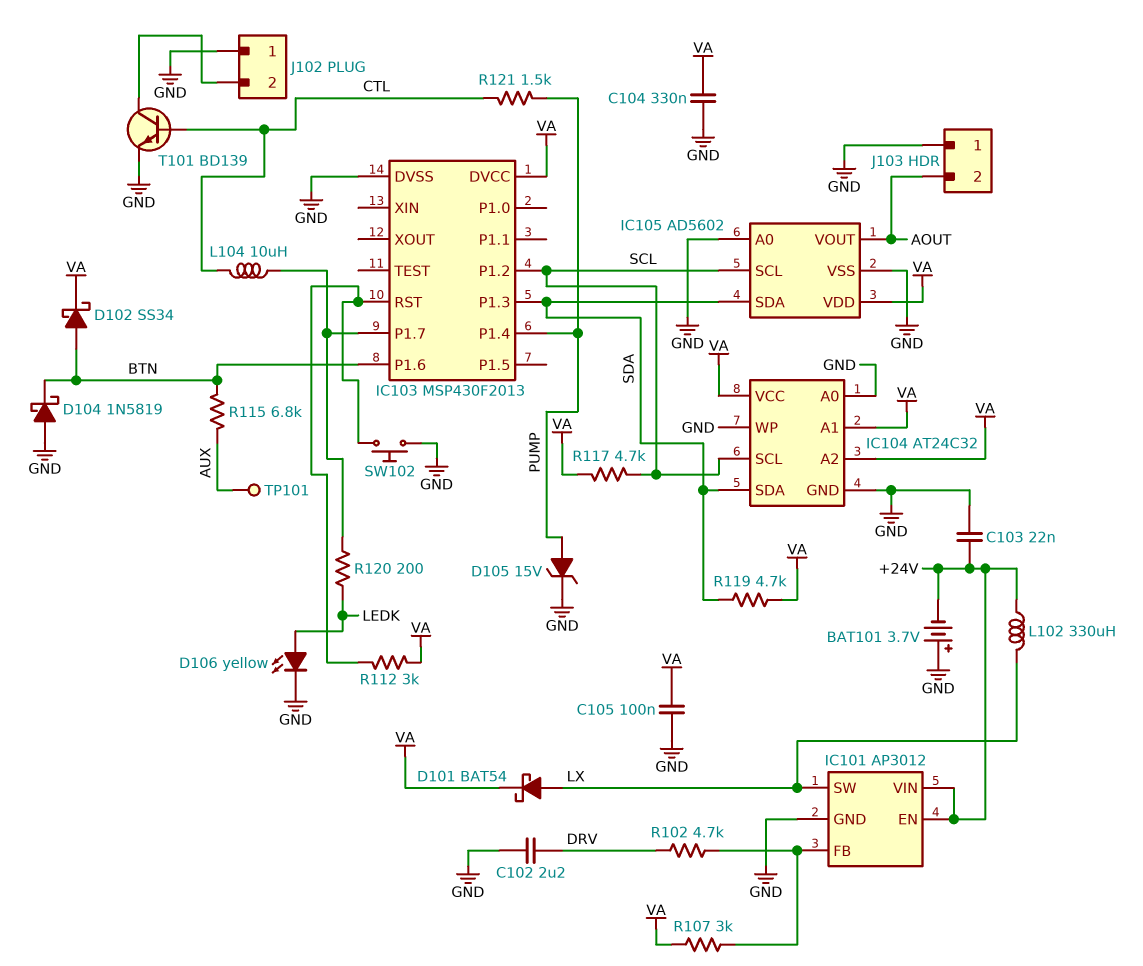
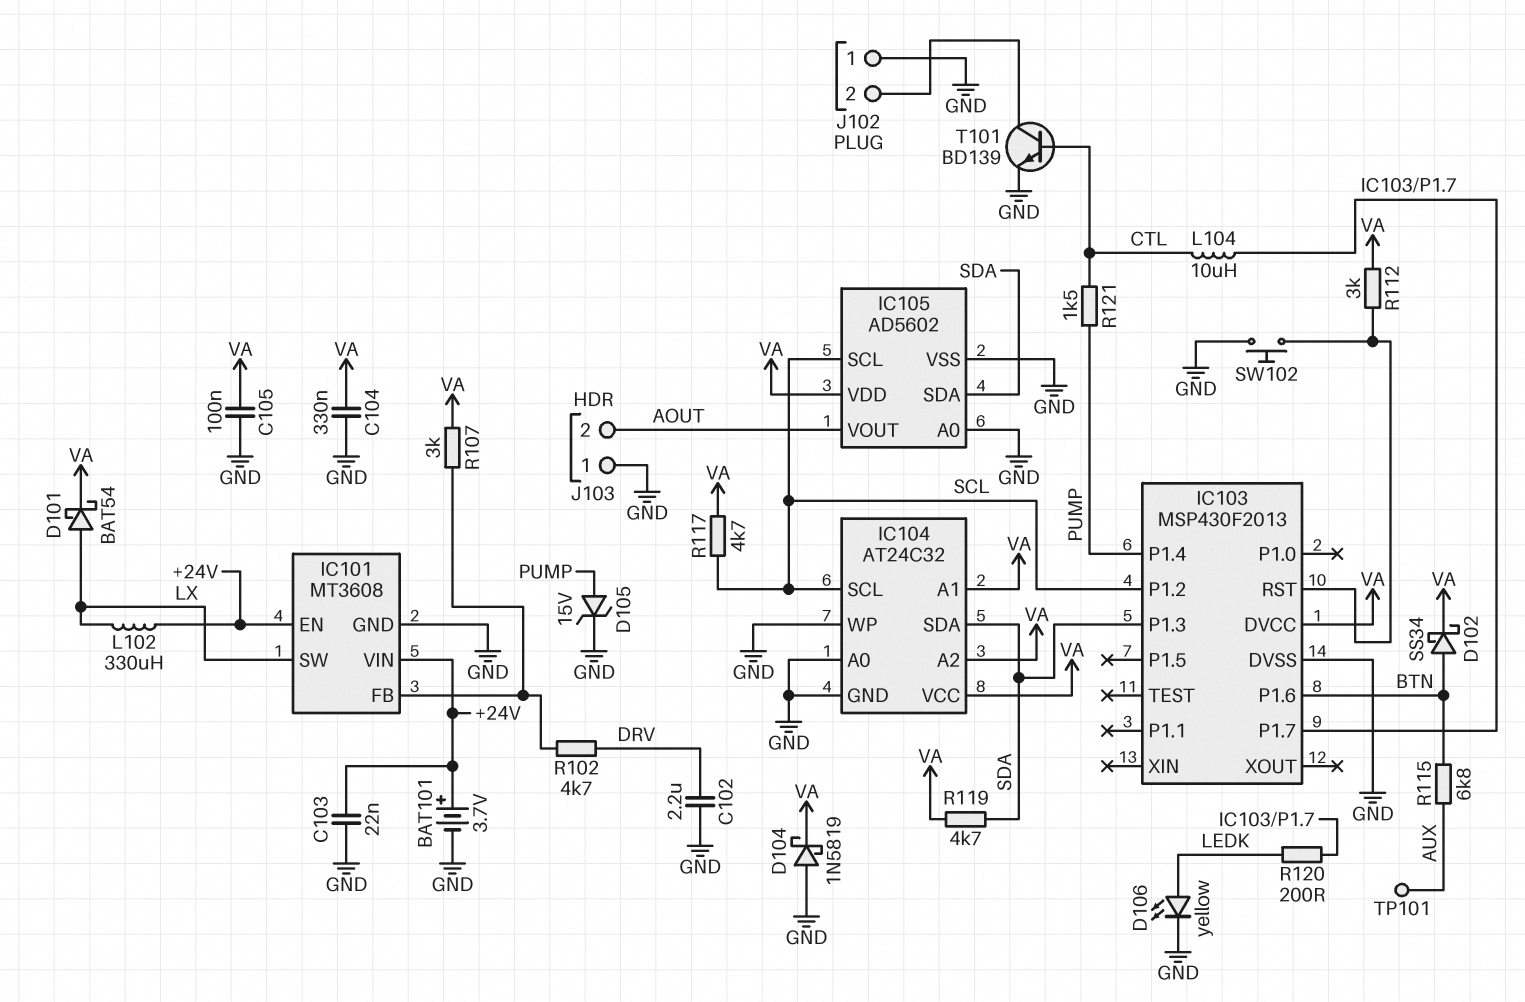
BAT101: 3.7V (plus GND, minus +24V) -> 3.7V (plus +24V, minus GND)
D104: schottky 1N5819 (A GND, K BTN) -> schottky 1N5819 (A GND, K VA)
IC101: AP3012 -> MT3608

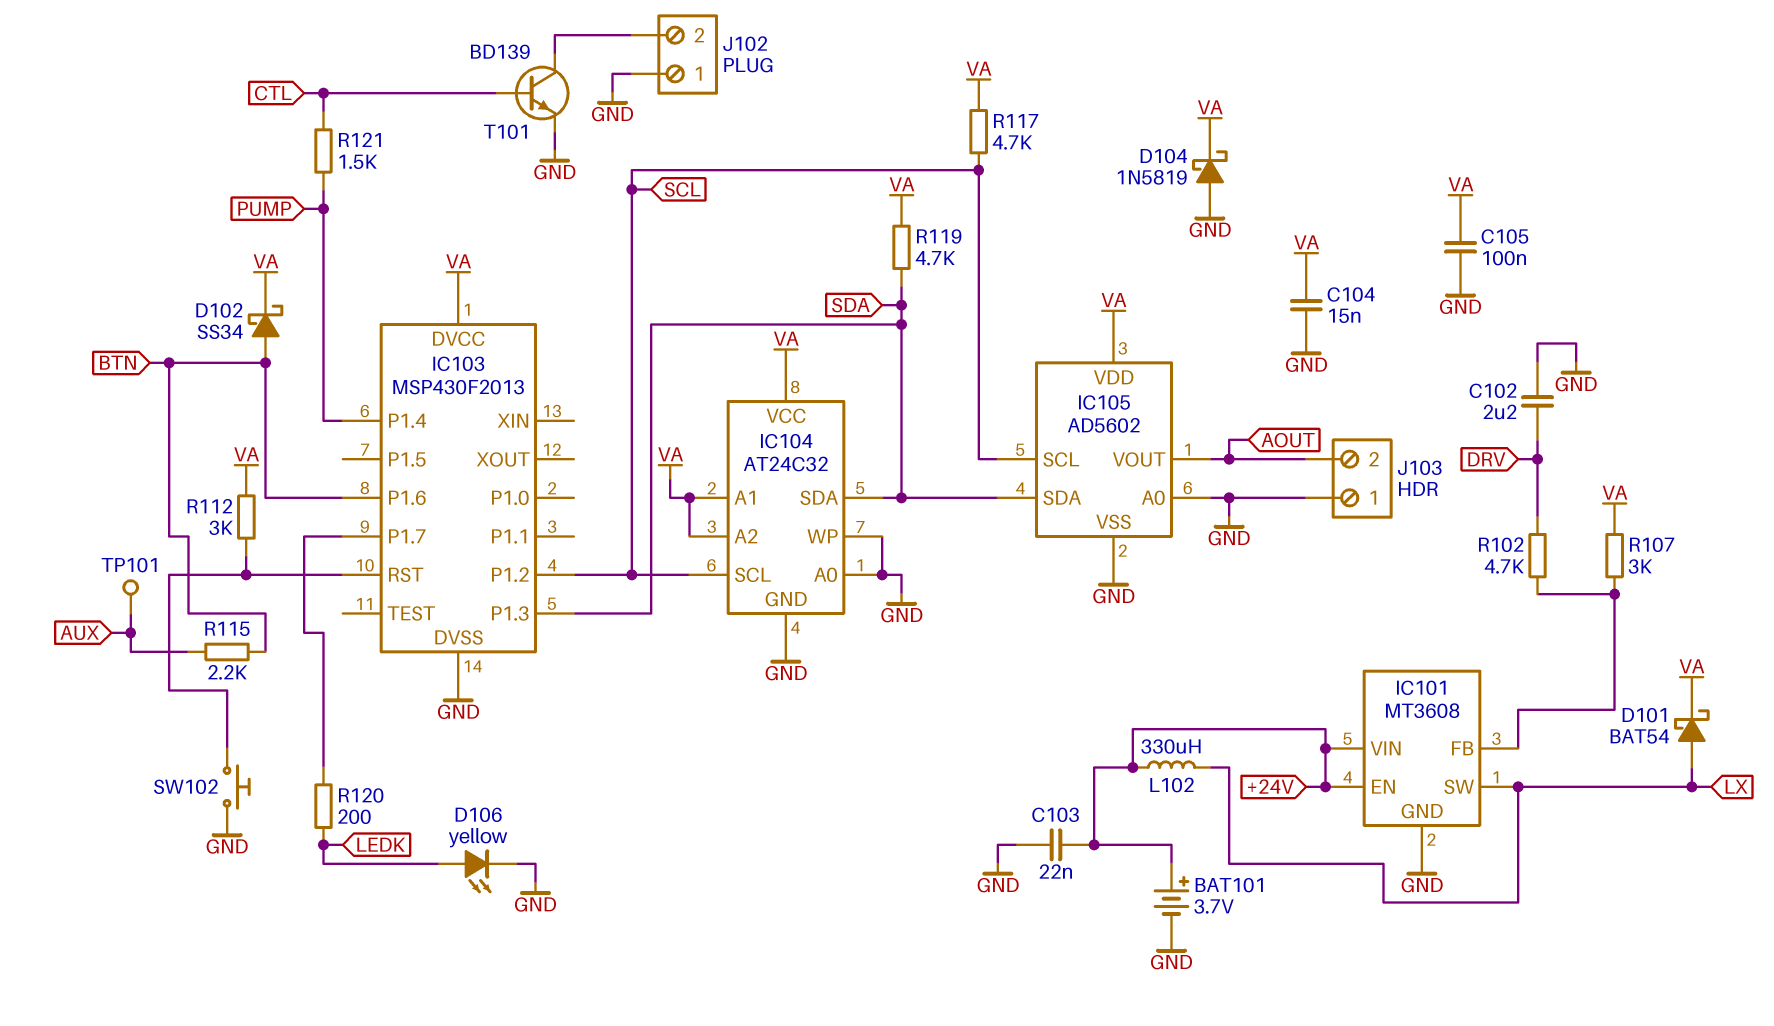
C104: 330nF (GND, VA) -> 15nF (GND, VA)
D105: zener 15V (A PUMP, K GND) -> none
L104: 10uH (CTL, IC103/P1.7) -> none
R115: 6.8k (AUX, BTN) -> 2.2k (AUX, BTN)

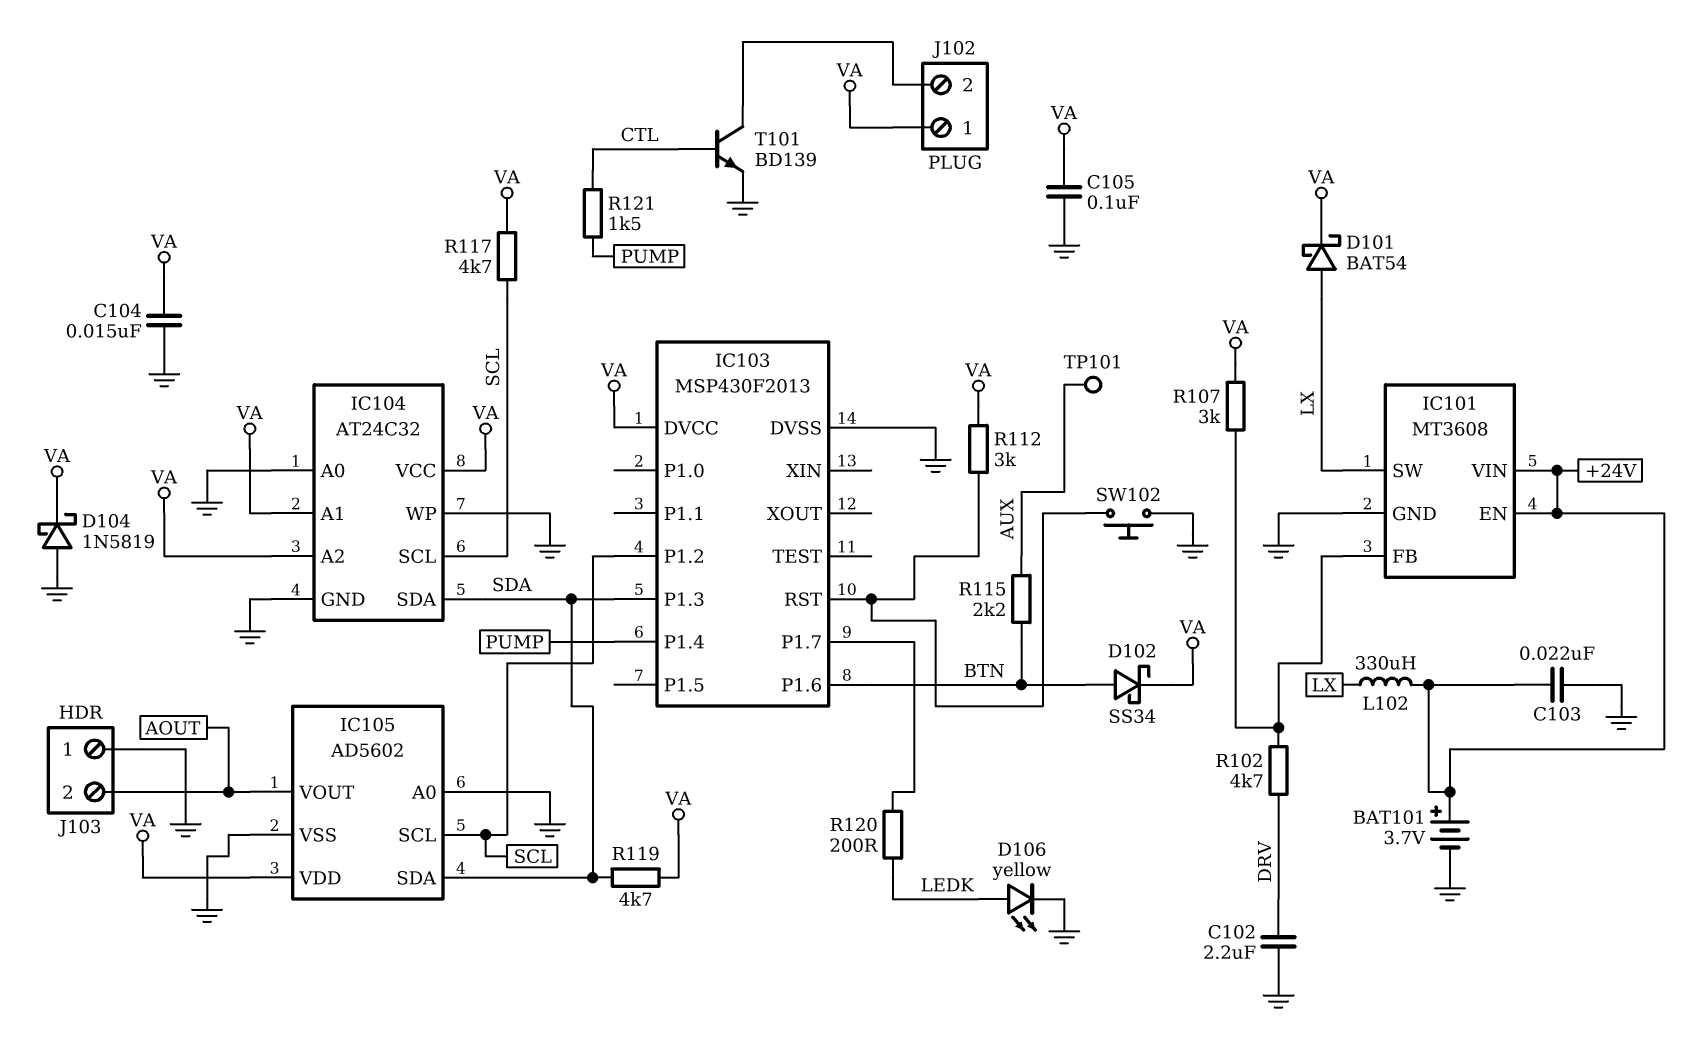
J102 pin 1: GND -> VA

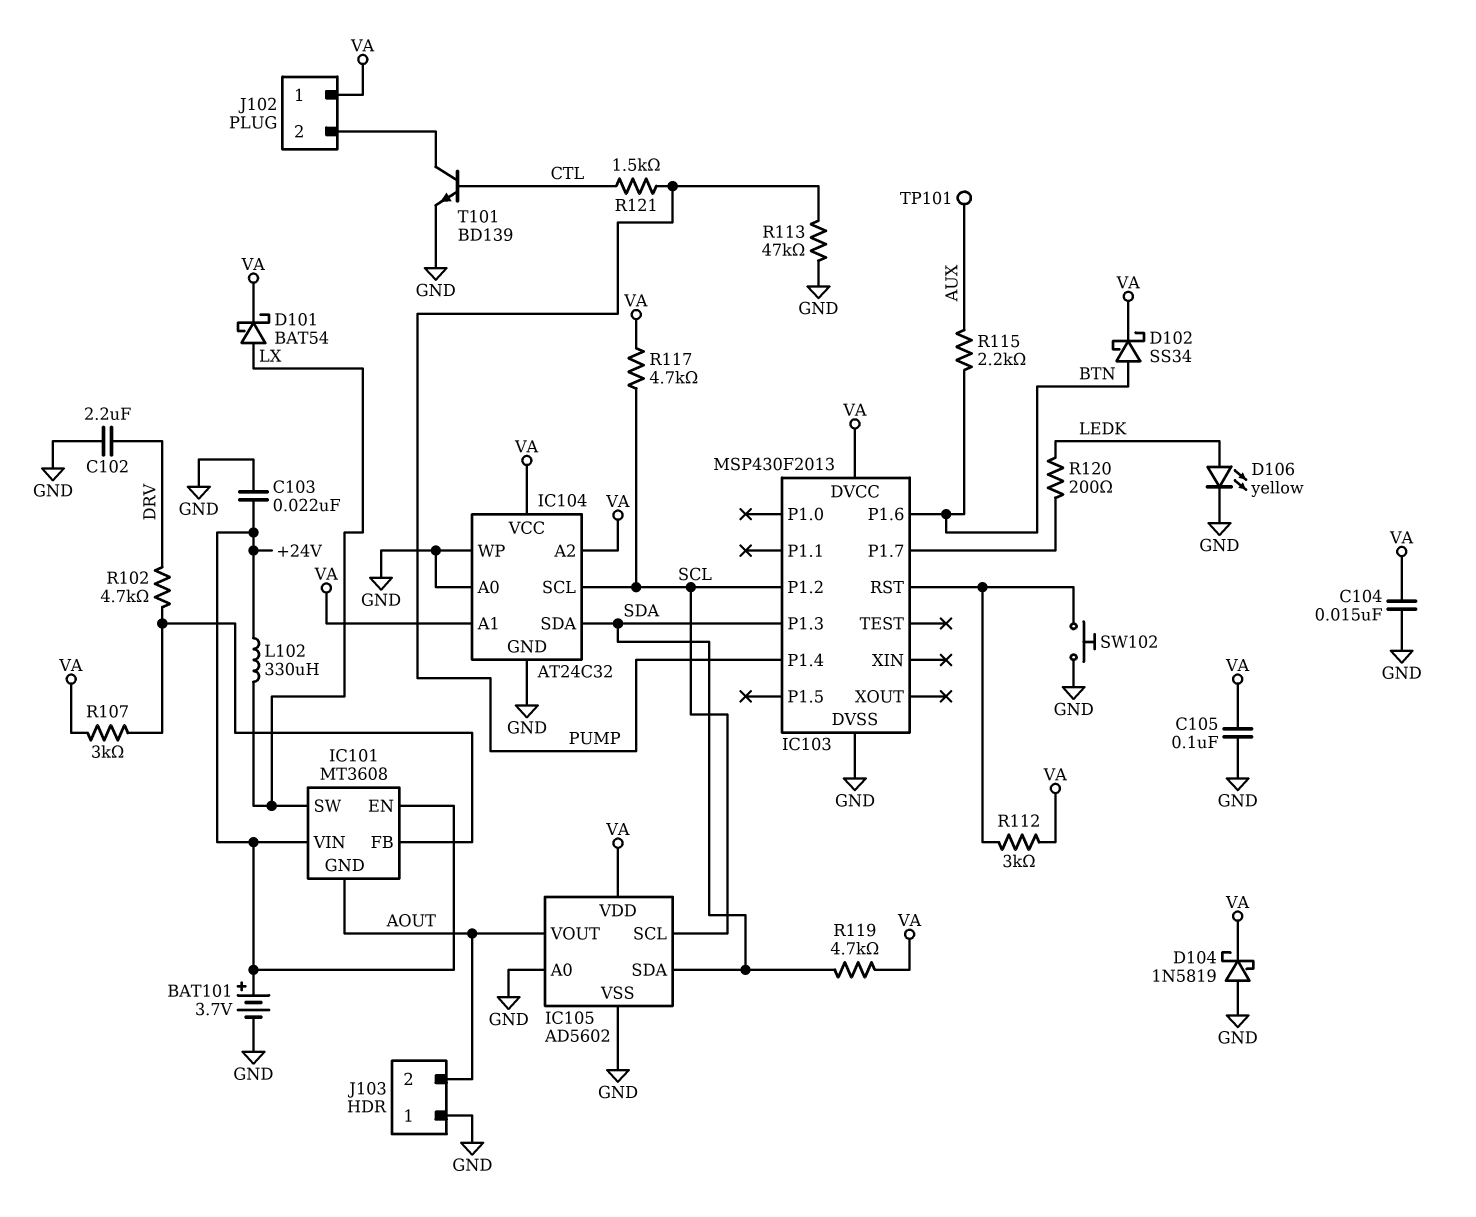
IC101 pin GND: GND -> AOUT
R113: none -> 47k (GND, PUMP)

